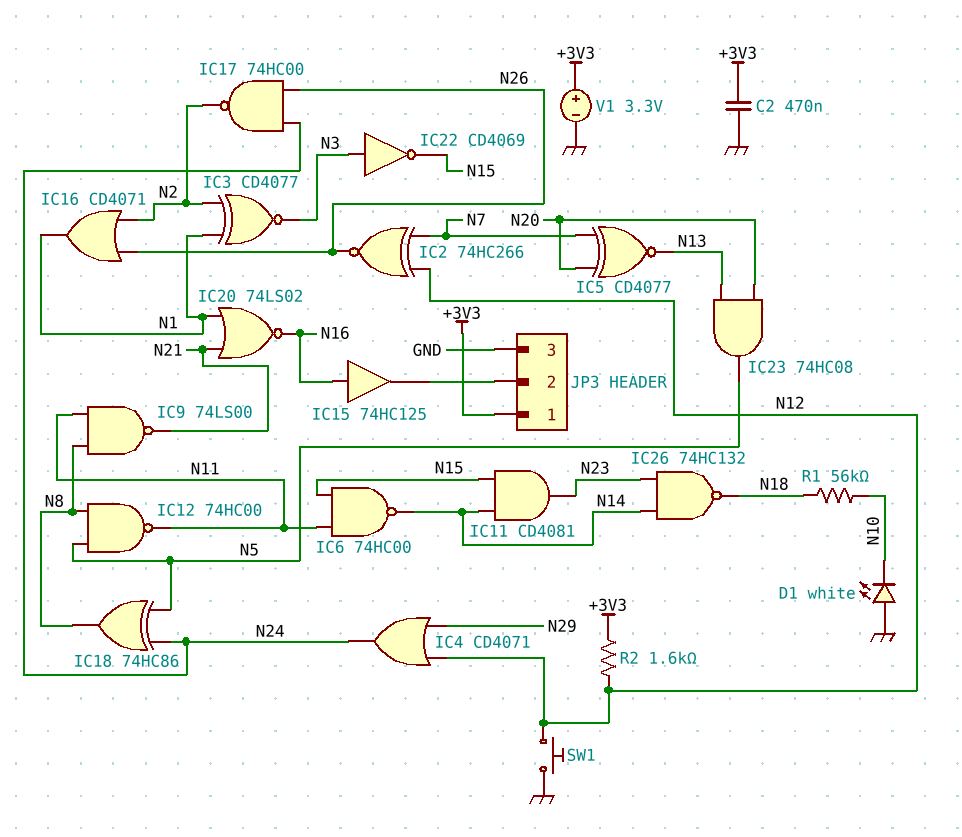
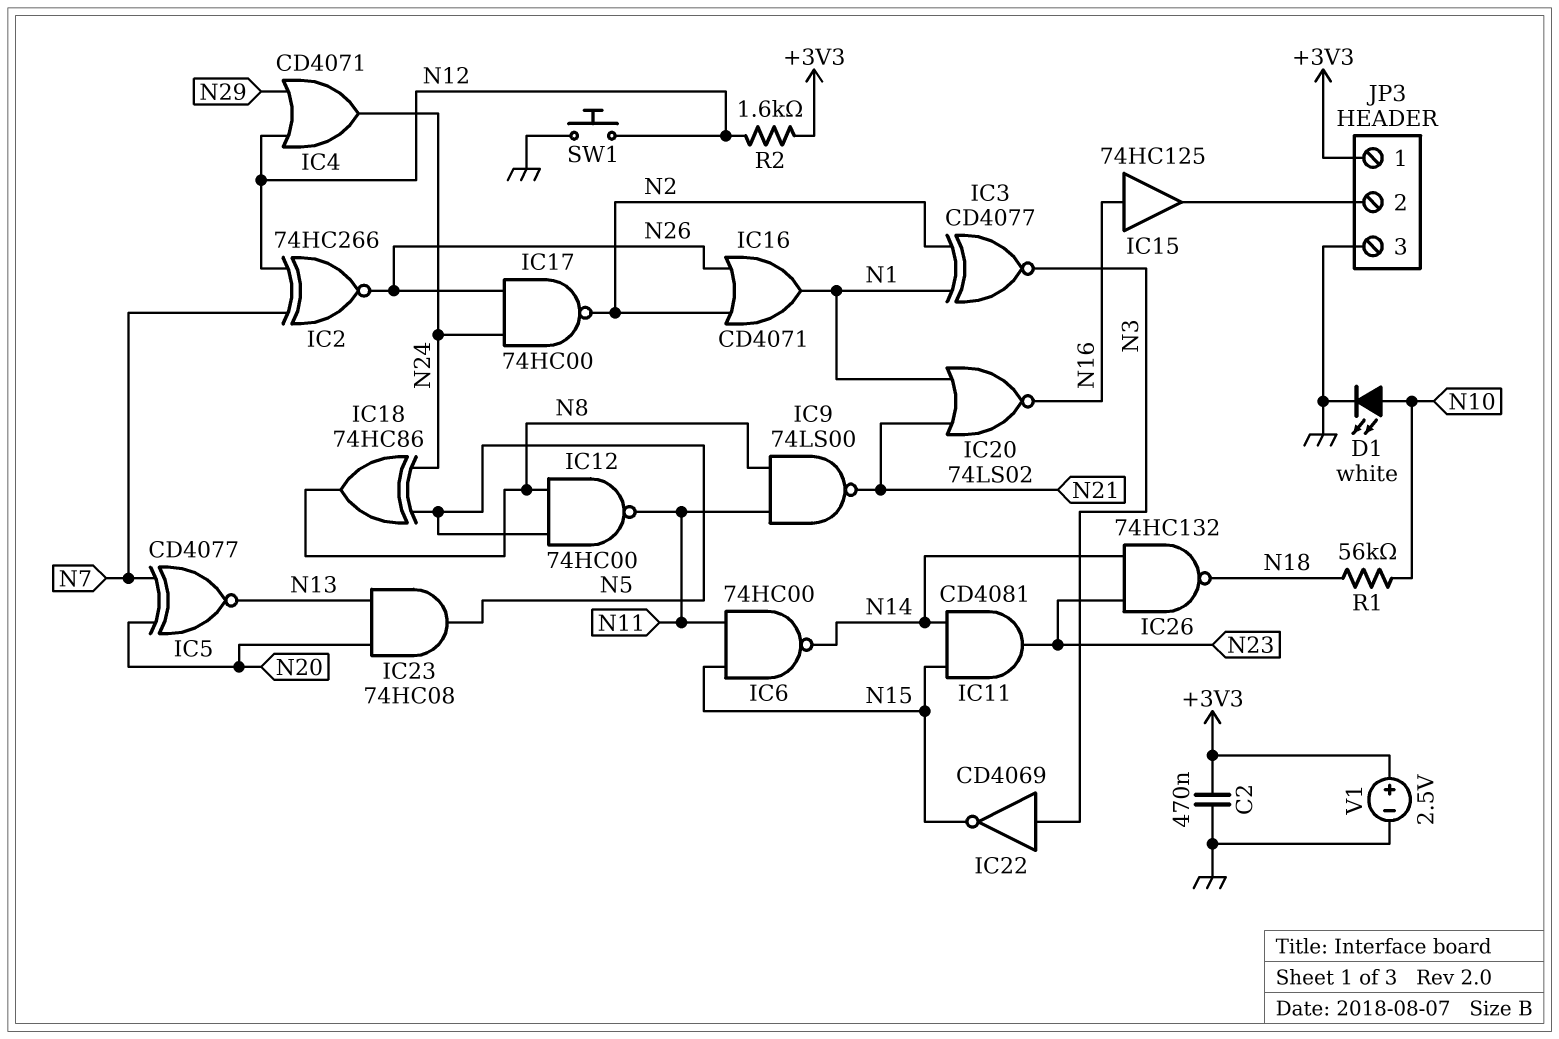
D1: LED white (A GND, K N10) -> LED white (A N10, K GND)
V1: 3.3V (plus +3V3, minus GND) -> 2.5V (plus +3V3, minus GND)

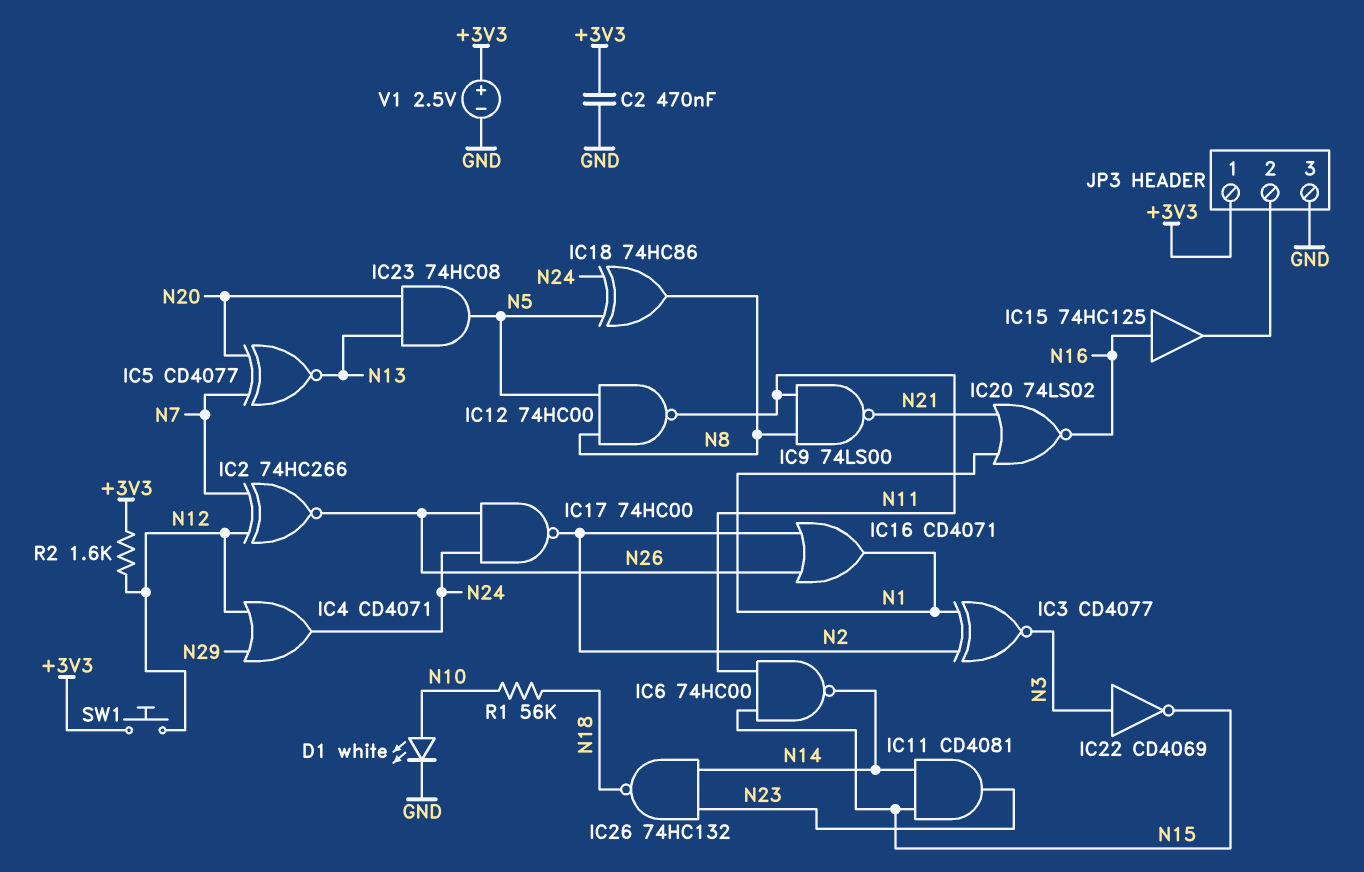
SW1: button (GND, N12) -> button (+3V3, N12)

